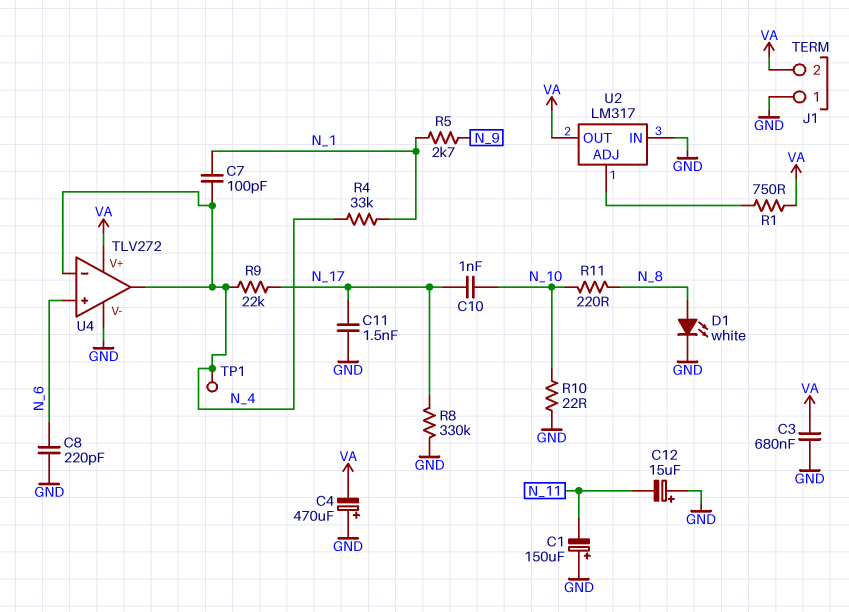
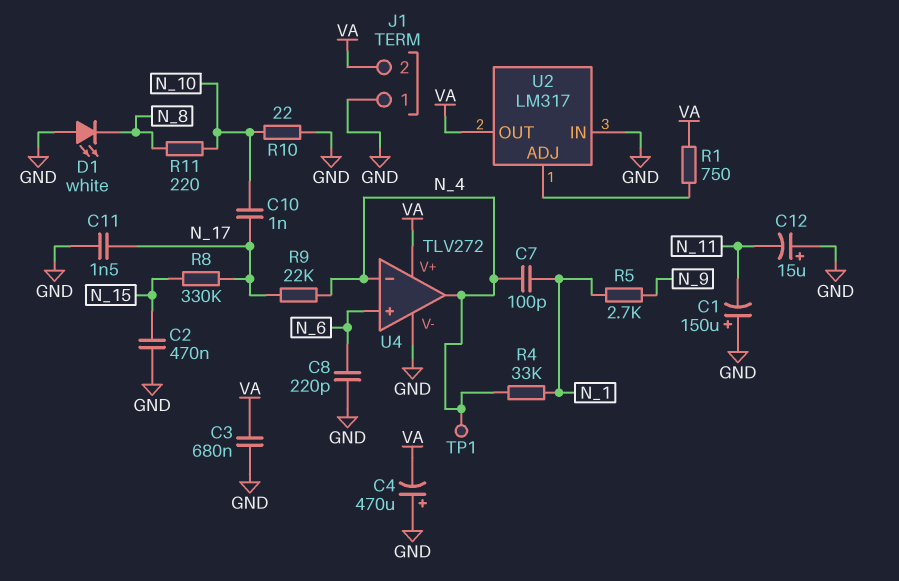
C2: none -> 470nF (GND, N_15)
D1: LED white (A N_8, K GND) -> LED white (A GND, K N_8)
R8: 330k (GND, N_17) -> 330k (N_15, N_17)

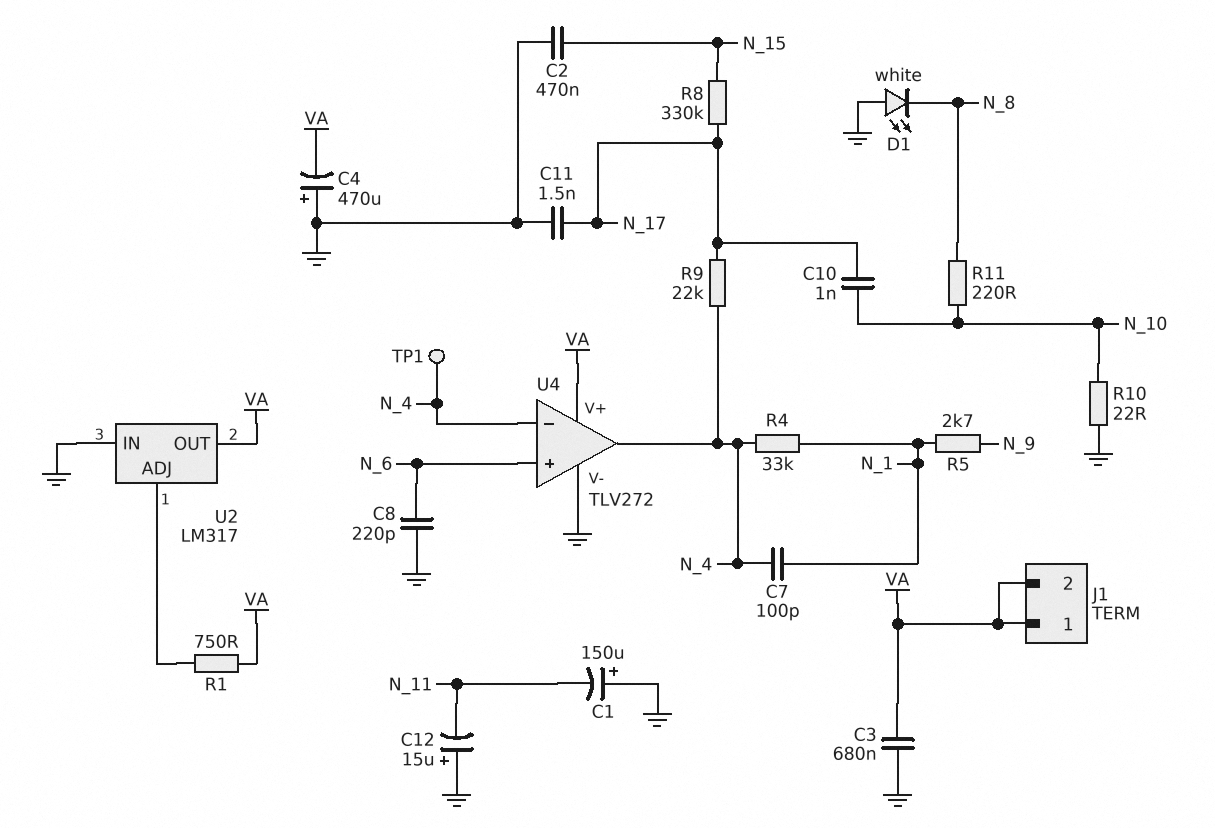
J1 pin 1: GND -> VA

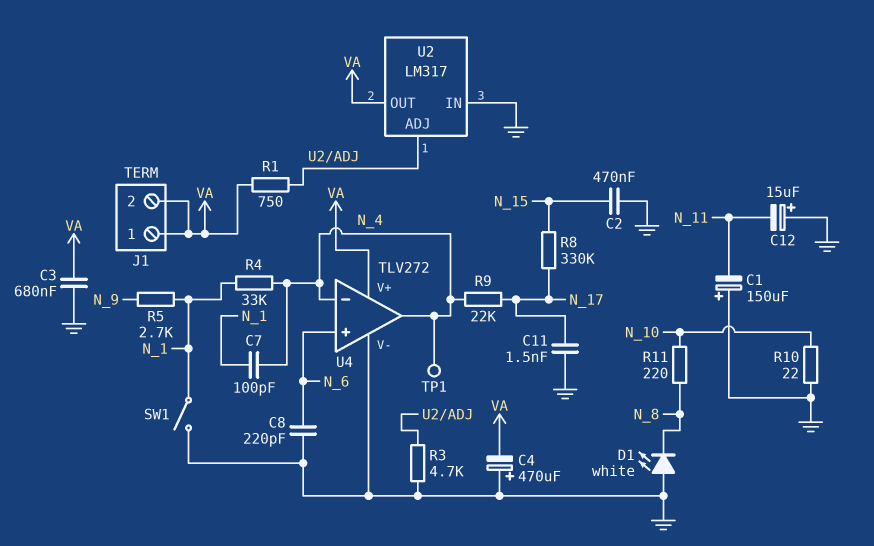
C10: 1nF (N_10, N_17) -> none
R3: none -> 4.7k (GND, U2/ADJ)
SW1: none -> switch (GND, N_1)

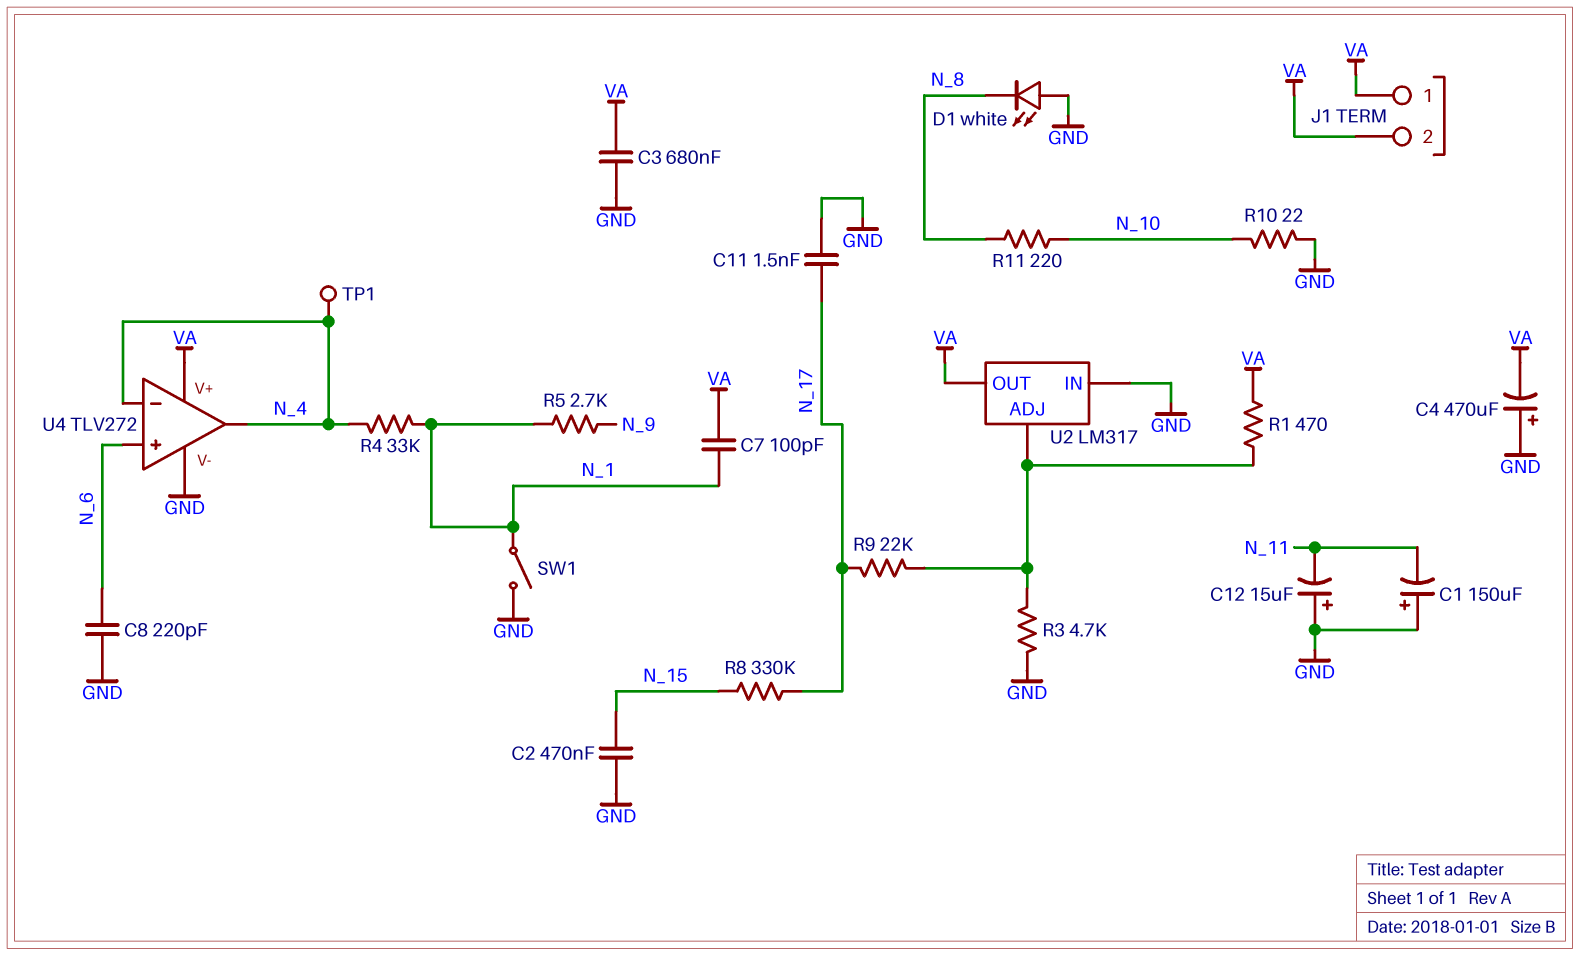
C7: 100pF (N_1, N_4) -> 100pF (N_1, VA)
R1: 750 (U2/ADJ, VA) -> 470 (U2/ADJ, VA)
R9: 22k (N_4, N_17) -> 22k (N_17, U2/ADJ)

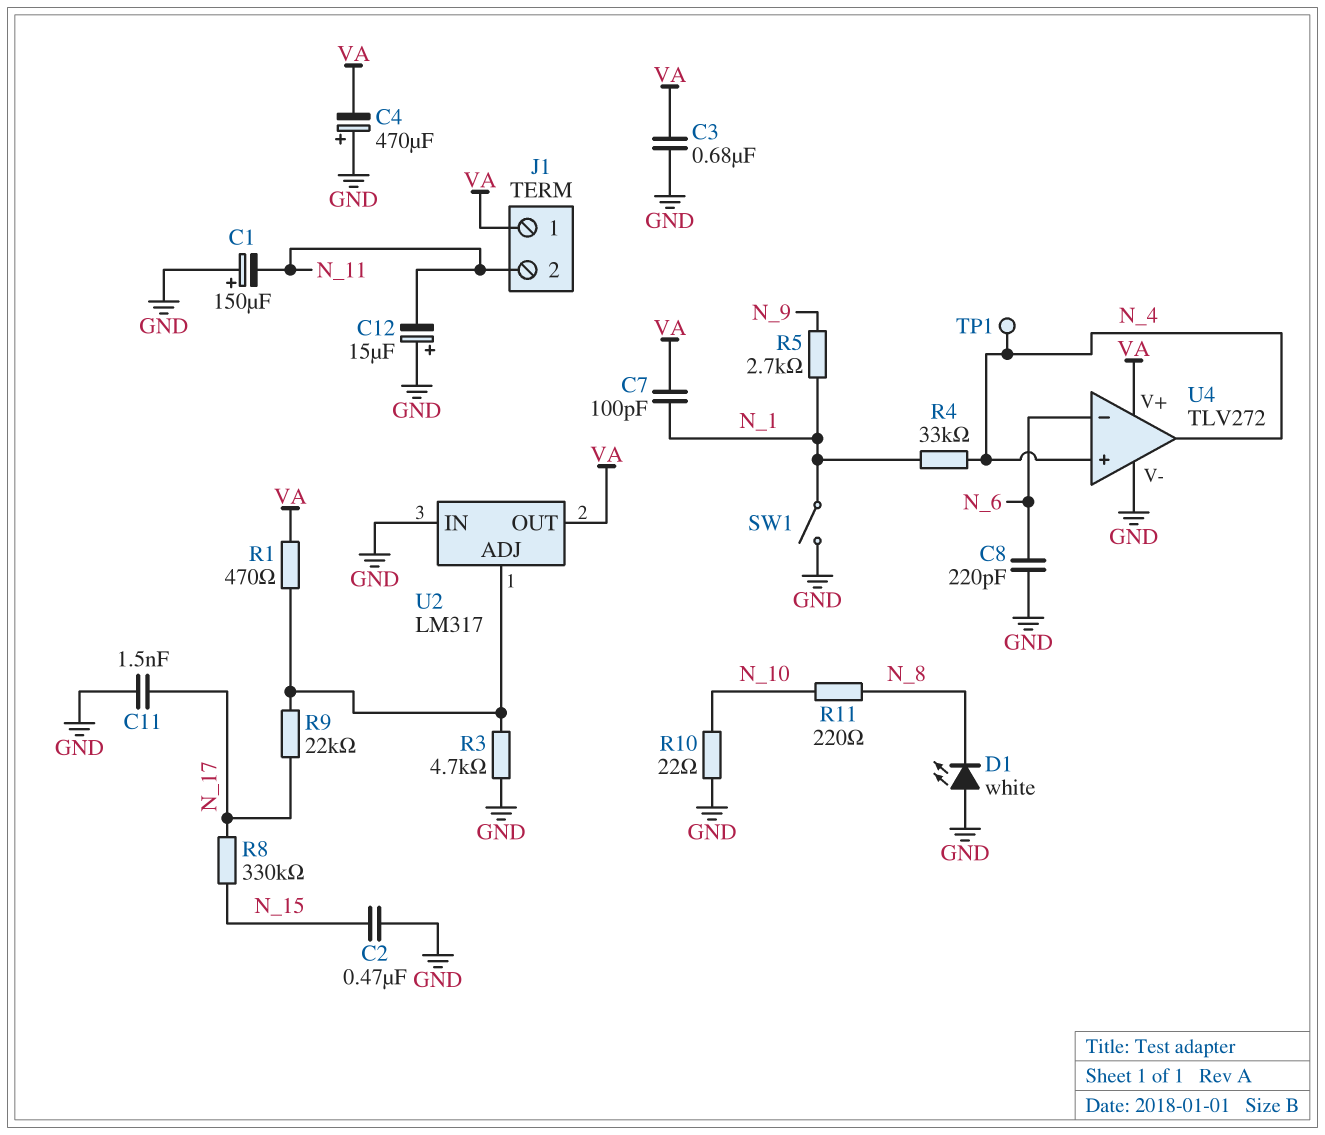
J1 pin 2: VA -> N_11
U4 pin in+: N_6 -> N_4
U4 pin in-: N_4 -> N_6

